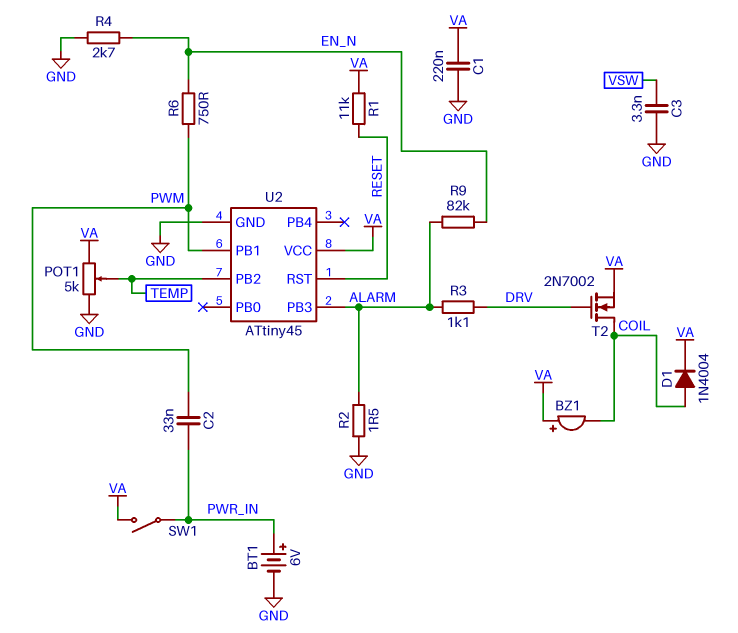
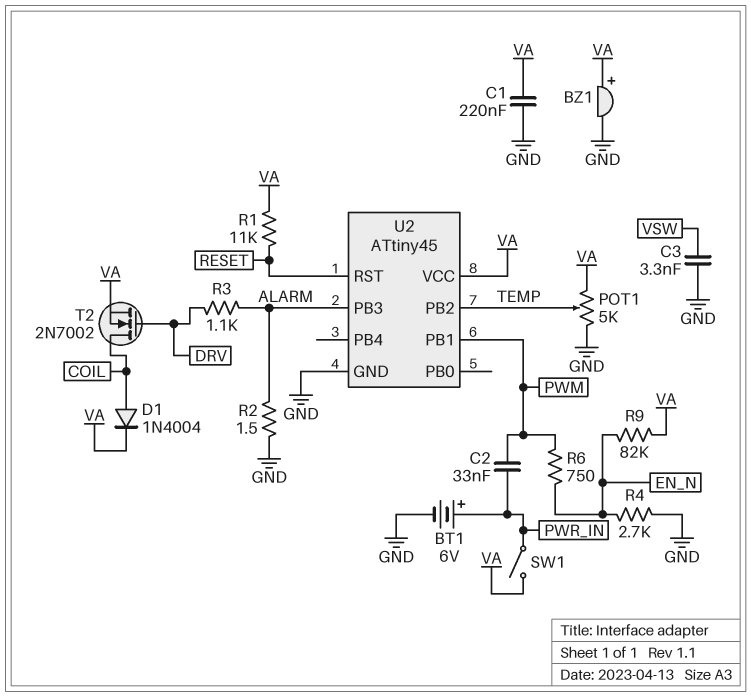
BZ1: buzzer (plus VA, minus COIL) -> buzzer (plus VA, minus GND)
R9: 82k (ALARM, EN_N) -> 82k (EN_N, VA)

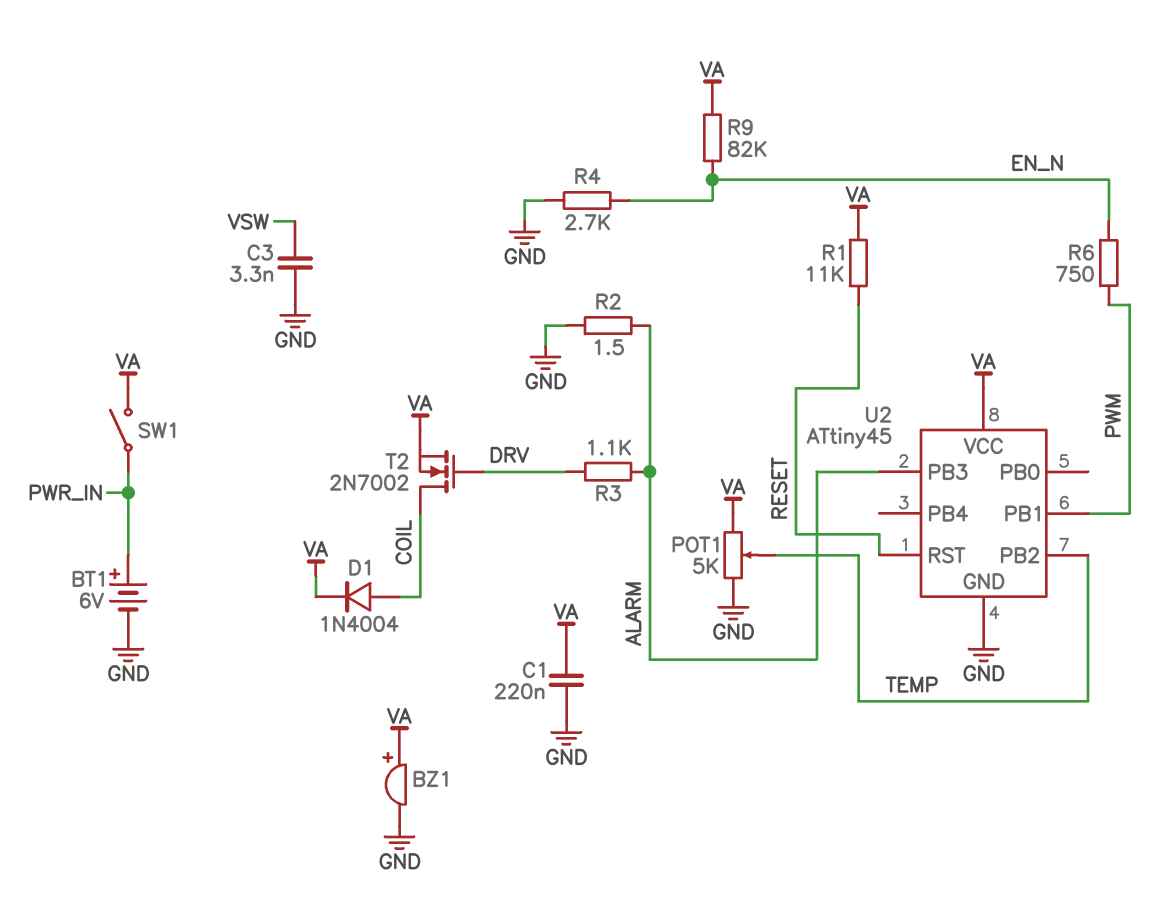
C2: 33nF (PWM, PWR_IN) -> none

